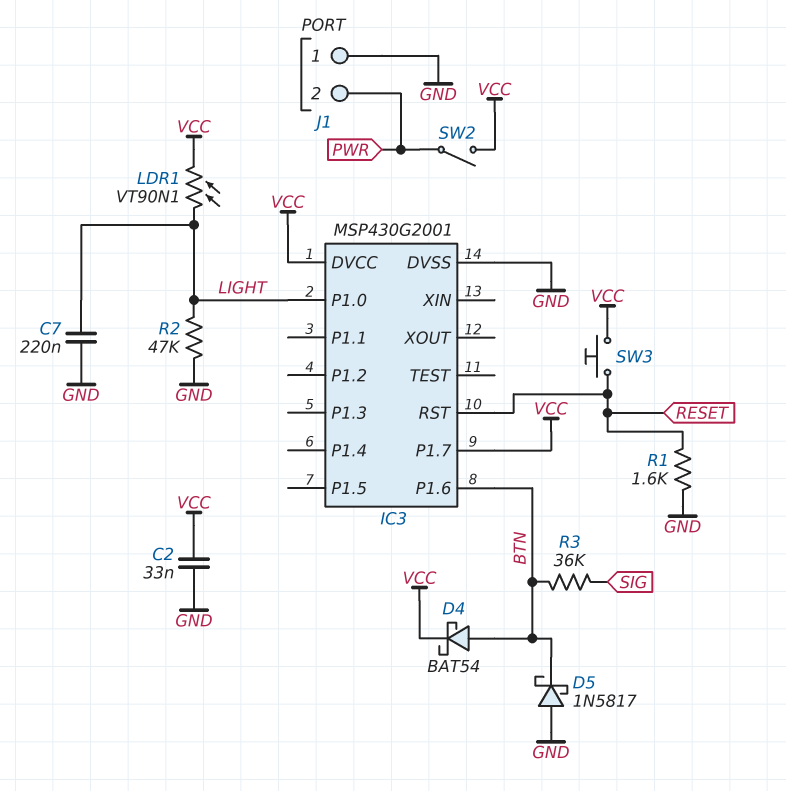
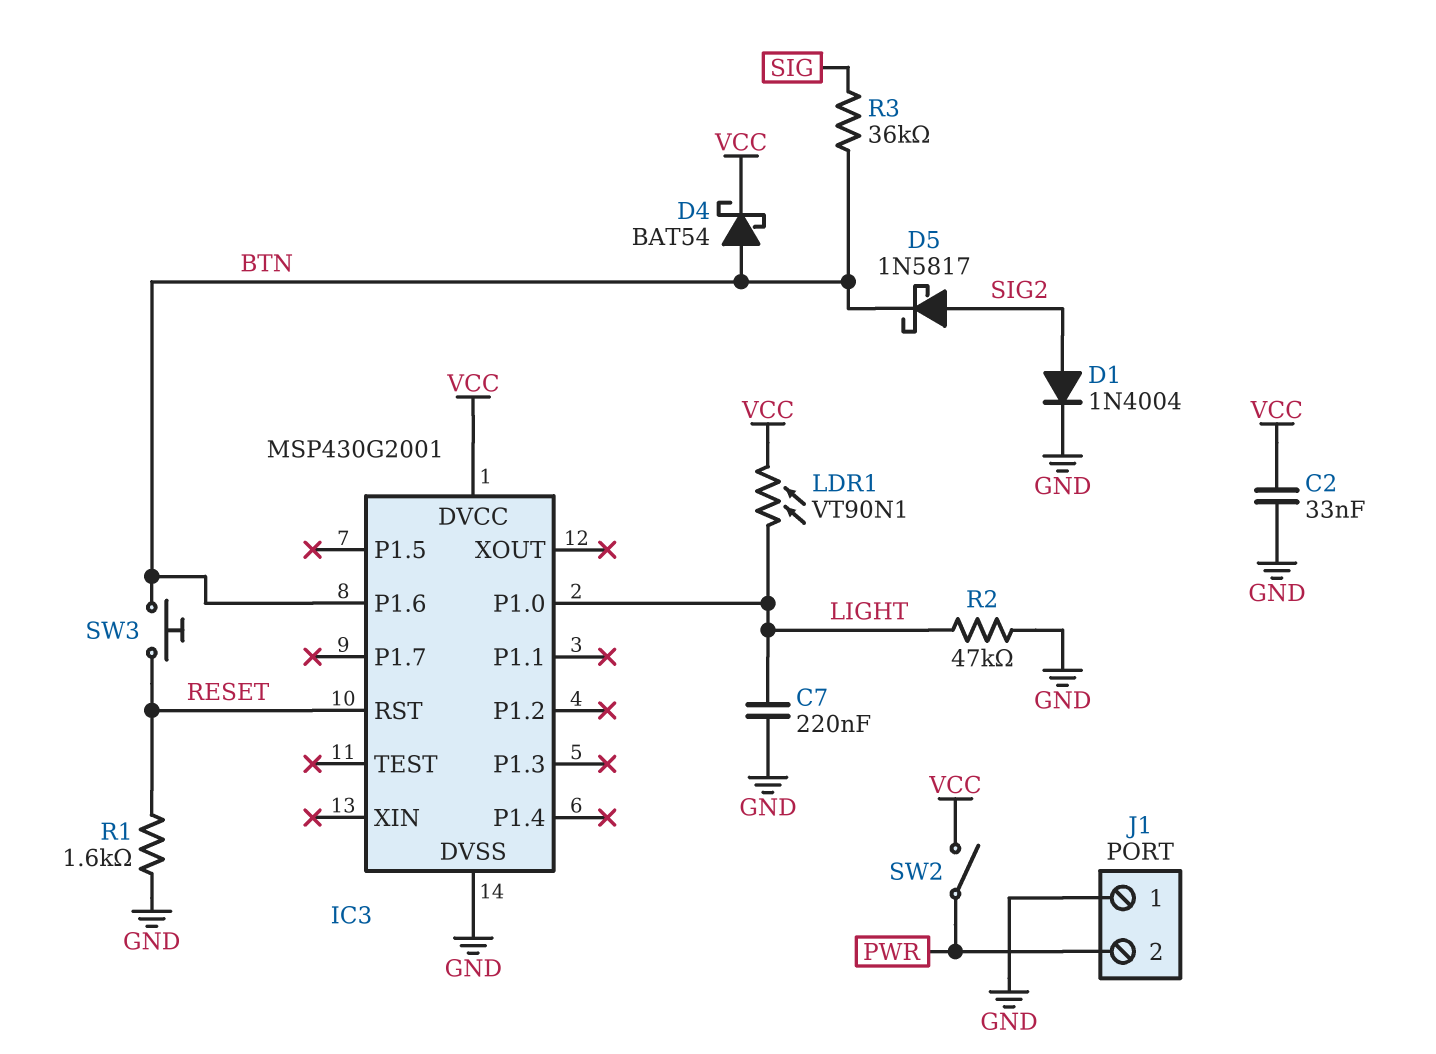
D1: none -> diode 1N4004 (A SIG2, K GND)
D5: schottky 1N5817 (A GND, K BTN) -> schottky 1N5817 (A SIG2, K BTN)
IC3 pin P1.7: VCC -> none
SW3: button (RESET, VCC) -> button (BTN, RESET)

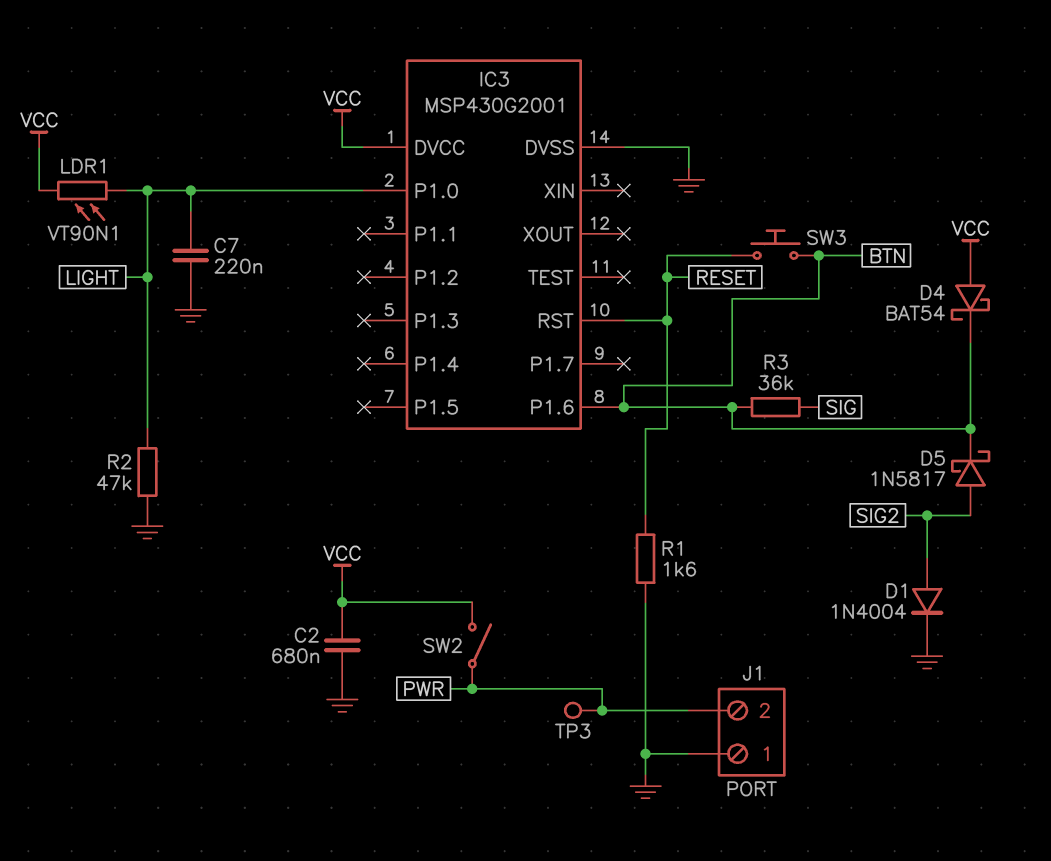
C2: 33nF (GND, VCC) -> 680nF (GND, VCC)
D4: schottky BAT54 (A BTN, K VCC) -> schottky BAT54 (A VCC, K BTN)
TP3: none -> test point (PWR)

